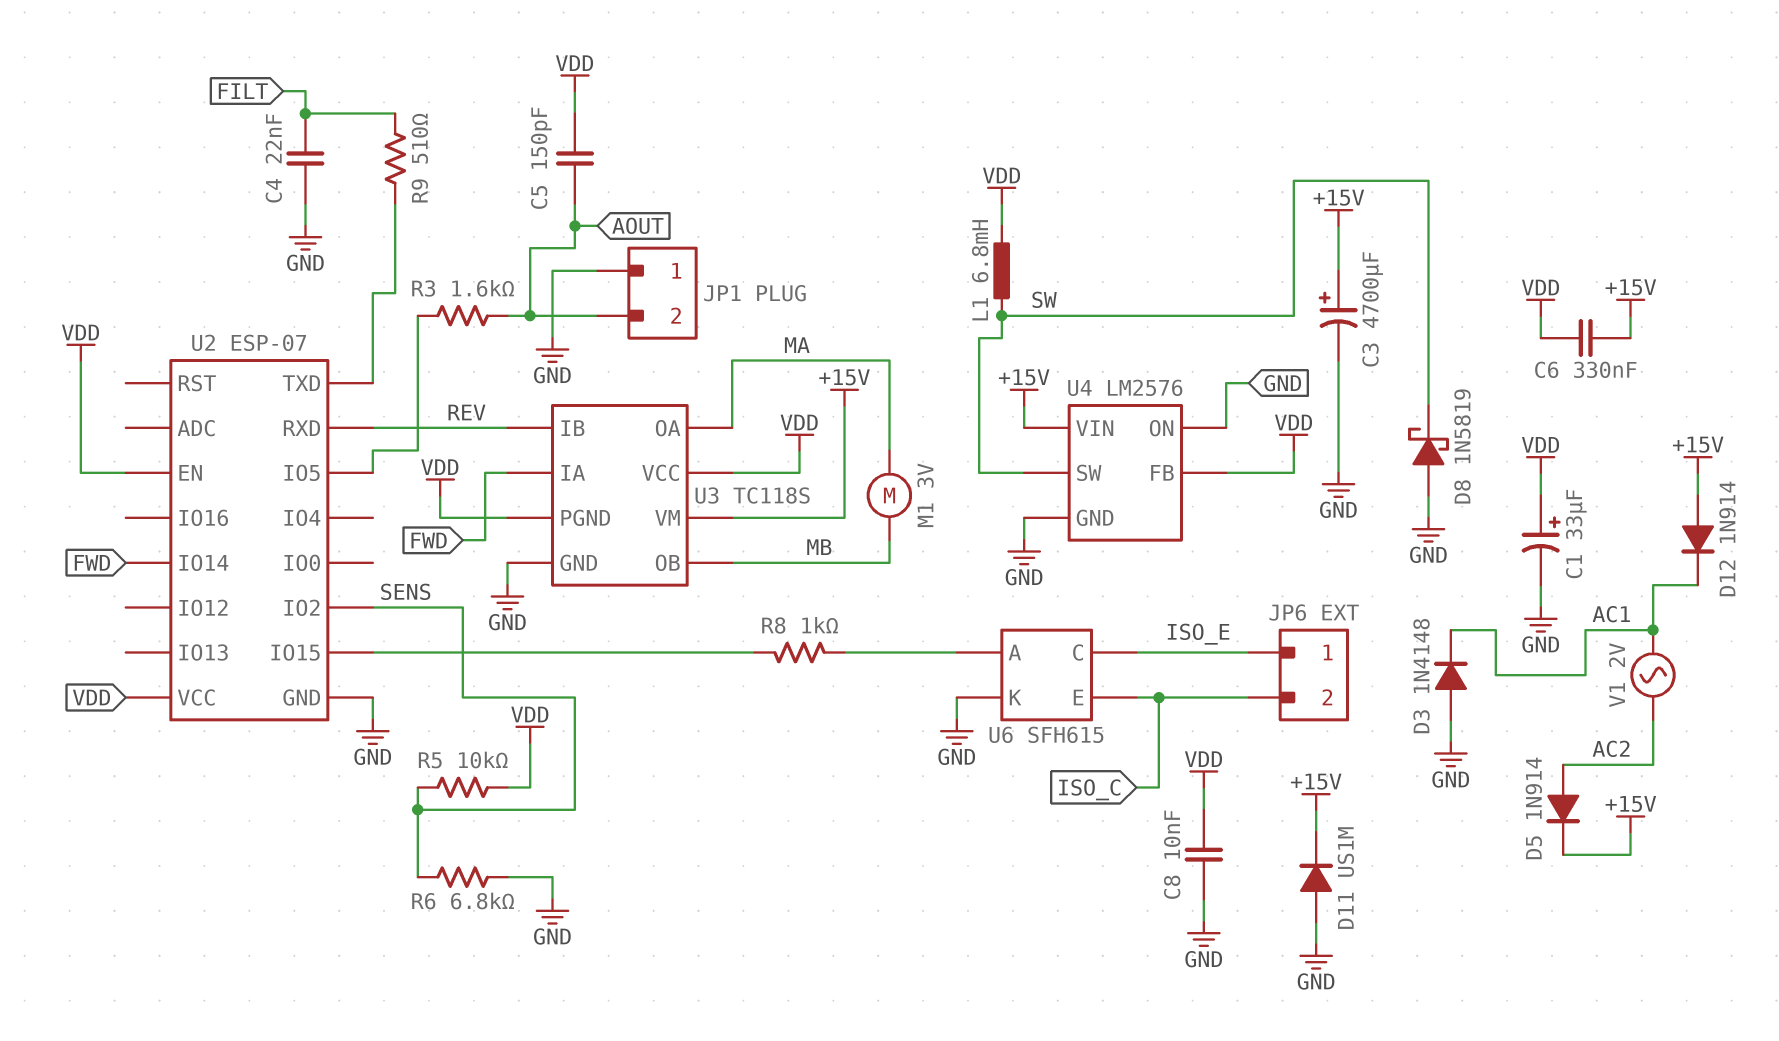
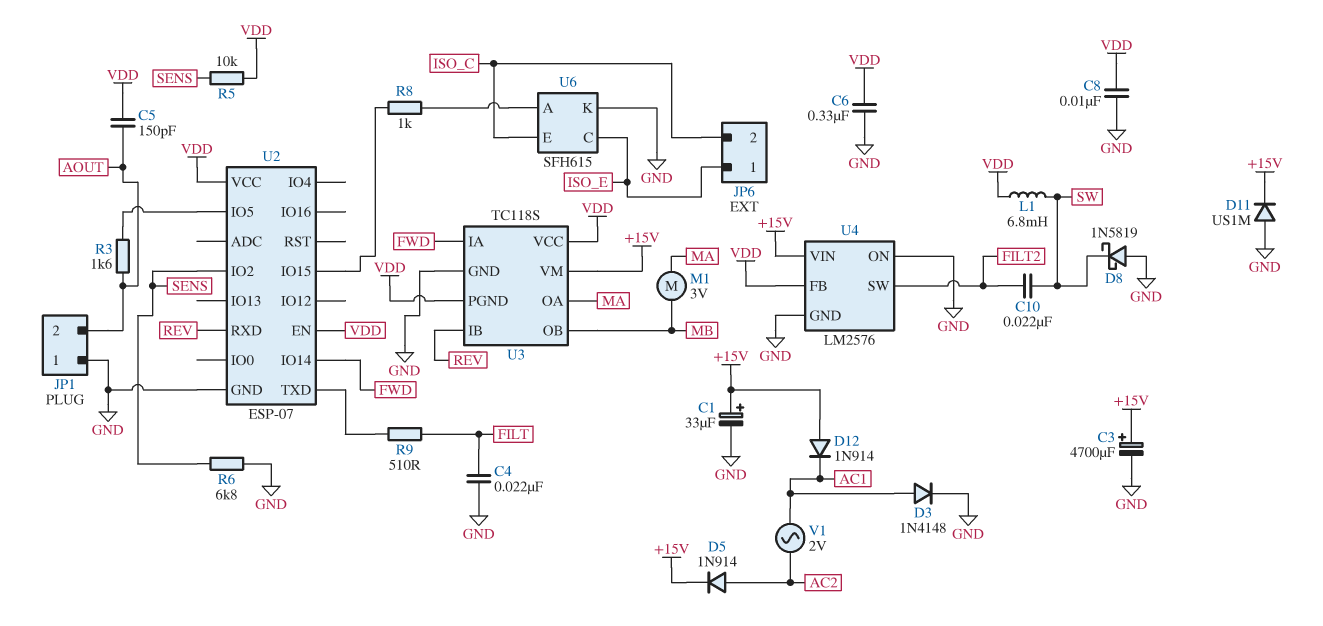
C1: 33uF (plus VDD, minus GND) -> 33uF (plus +15V, minus GND)
C6: 330nF (+15V, VDD) -> 330nF (GND, VDD)
C10: none -> 22nF (FILT2, SW)
D3: diode 1N4148 (A GND, K AC1) -> diode 1N4148 (A AC1, K GND)
U4 pin SW: SW -> FILT2

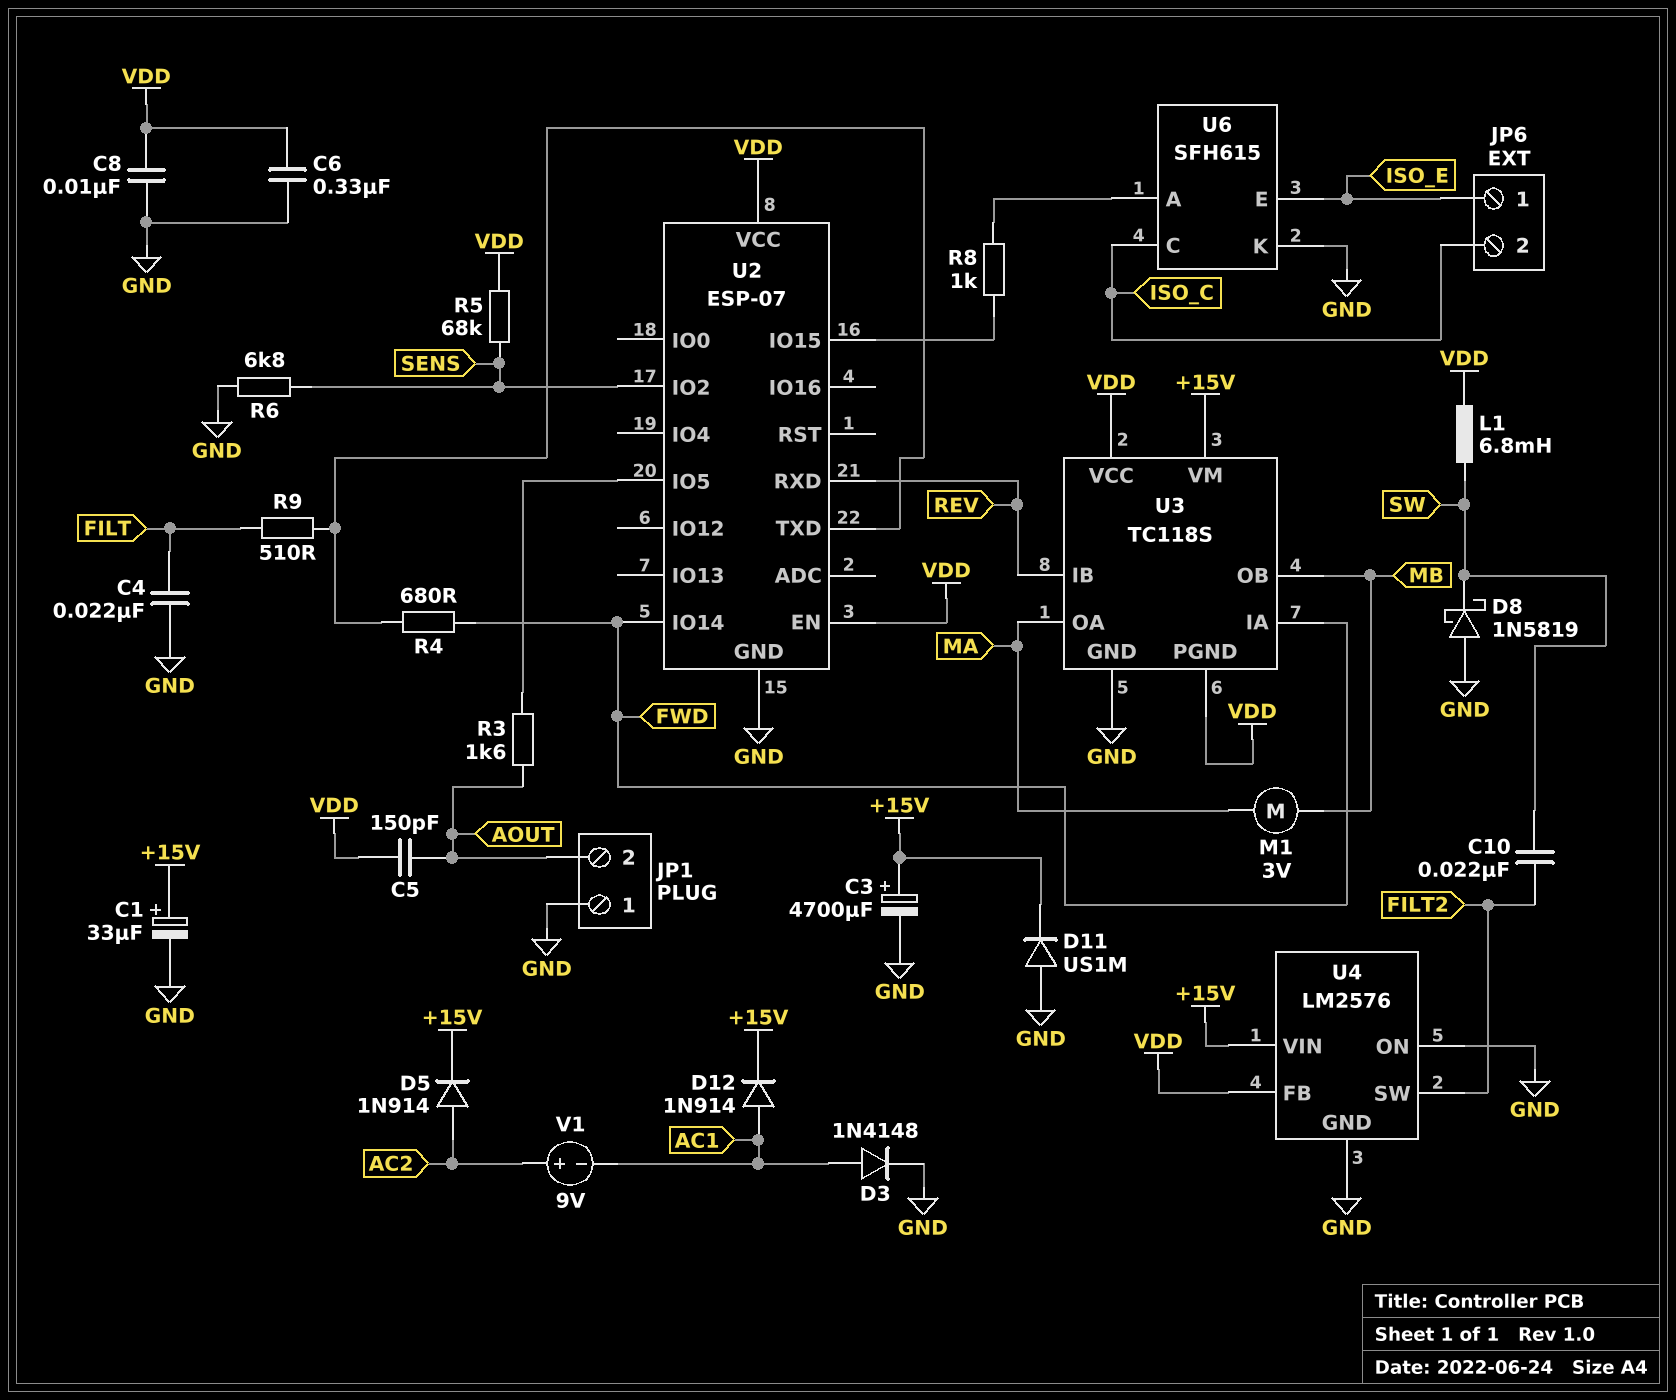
D12: diode 1N914 (A +15V, K AC1) -> diode 1N914 (A AC1, K +15V)
R4: none -> 680 (FWD, U2/TXD)
R5: 10k (SENS, VDD) -> 68k (SENS, VDD)
U6 pin C: ISO_E -> ISO_C
U6 pin E: ISO_C -> ISO_E
V1: AC 2V (AC1, AC2) -> 9V (plus AC2, minus AC1)

